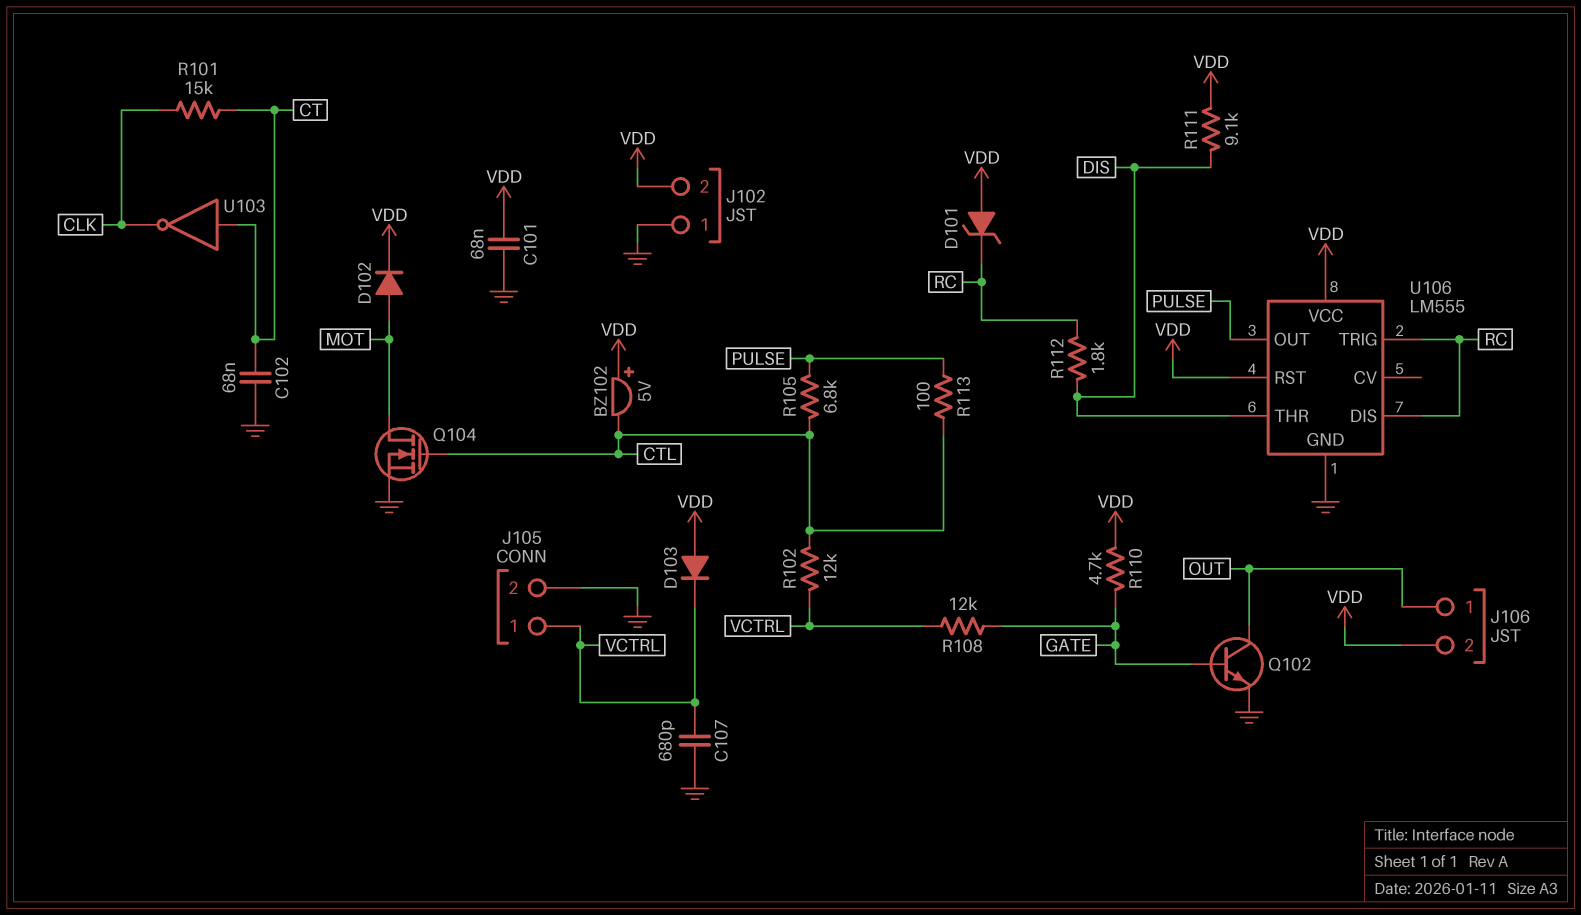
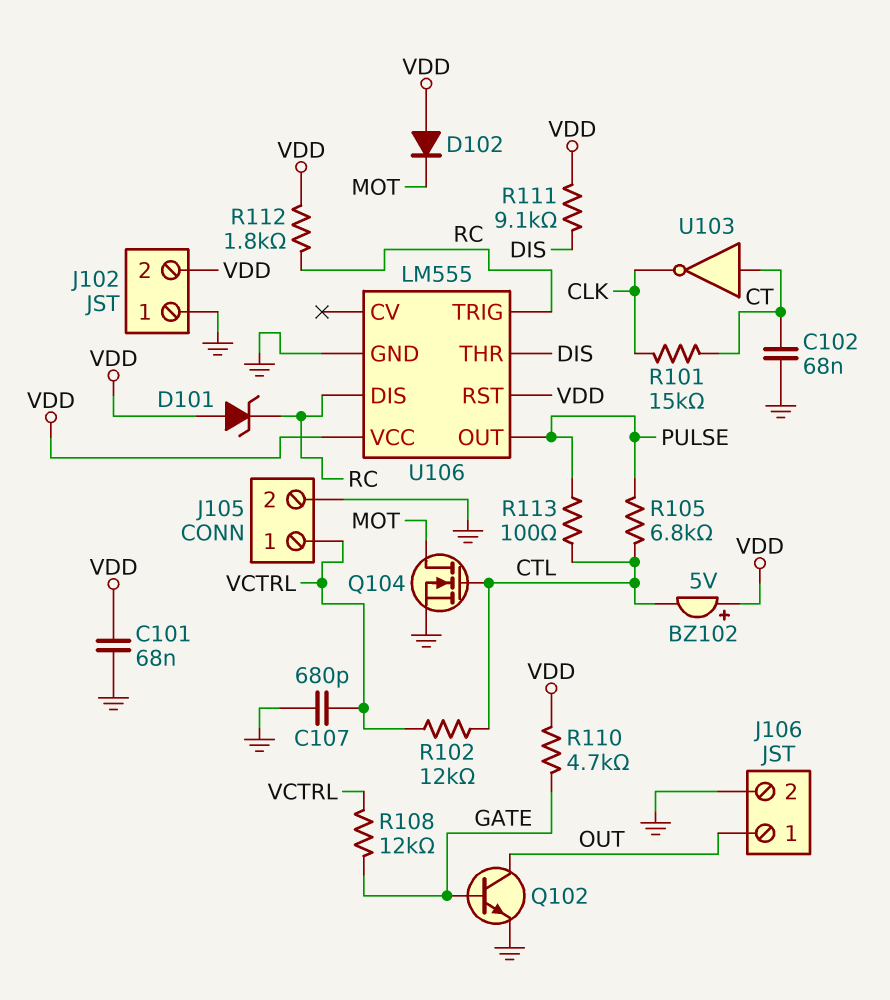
D102: diode (A MOT, K VDD) -> diode (A VDD, K MOT)
D103: diode (A VDD, K VCTRL) -> none
J106 pin 2: VDD -> GND
R112: 1.8k (DIS, RC) -> 1.8k (RC, VDD)

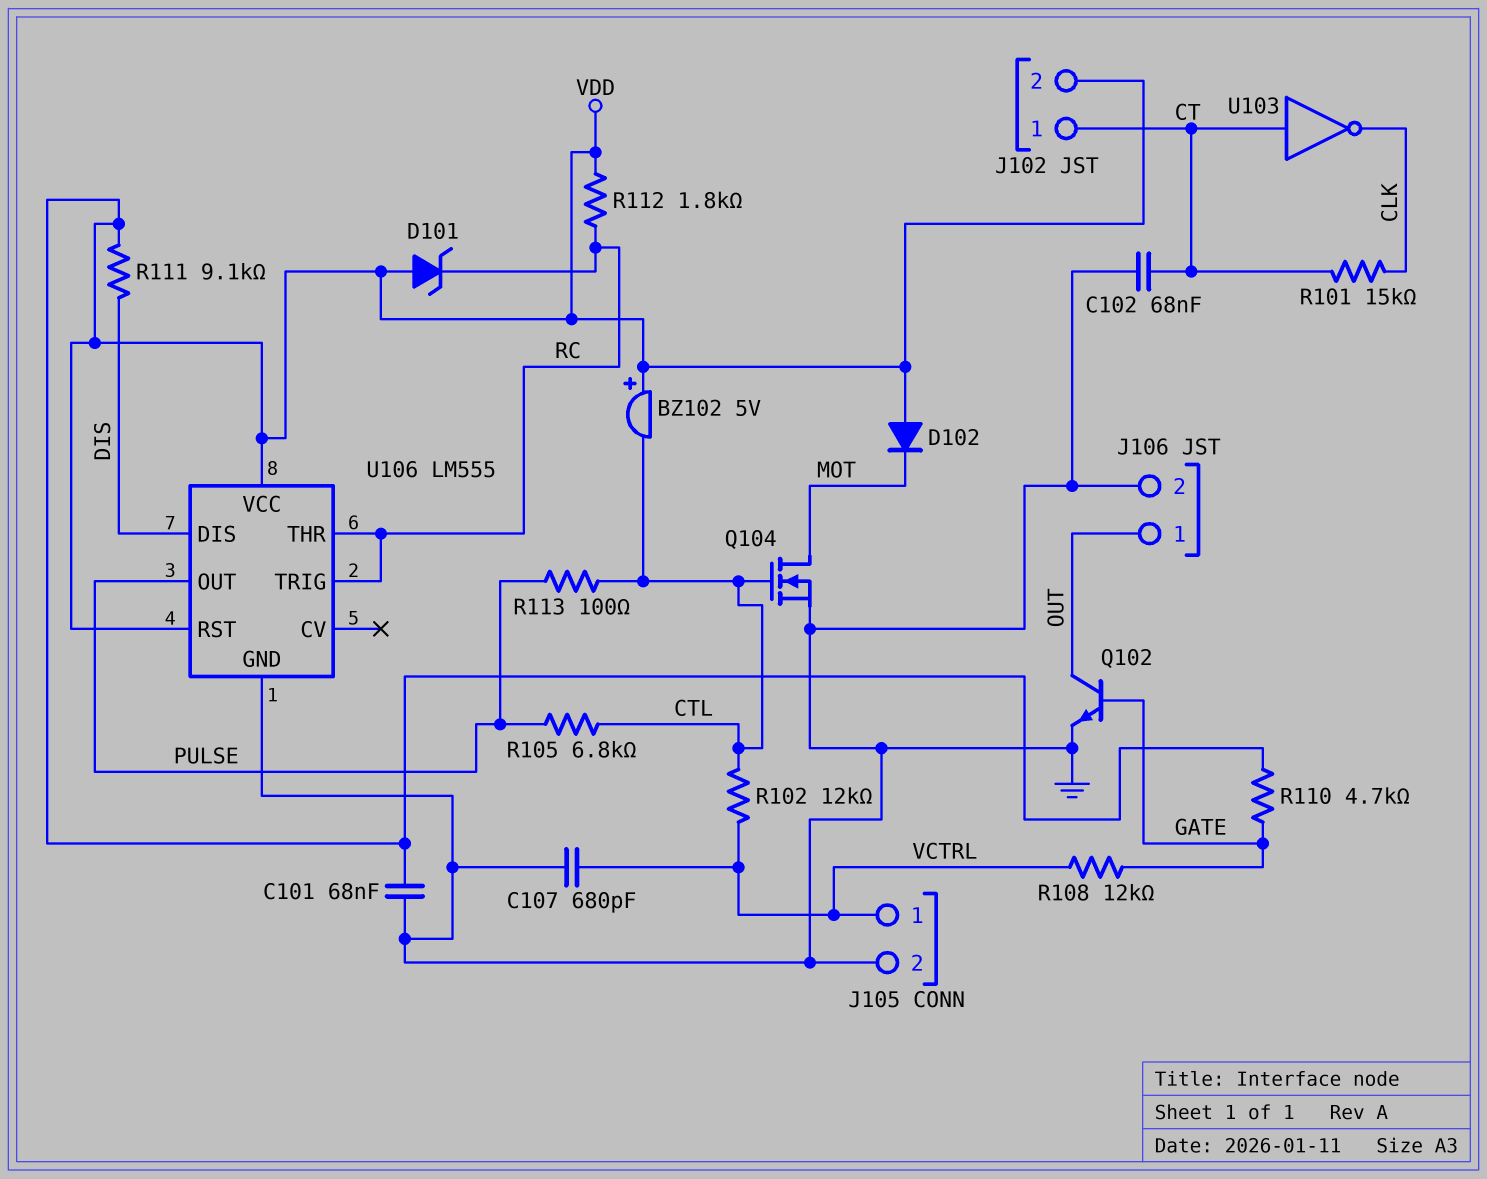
J102 pin 1: GND -> CT
U106 pin DIS: RC -> DIS
U106 pin THR: DIS -> RC

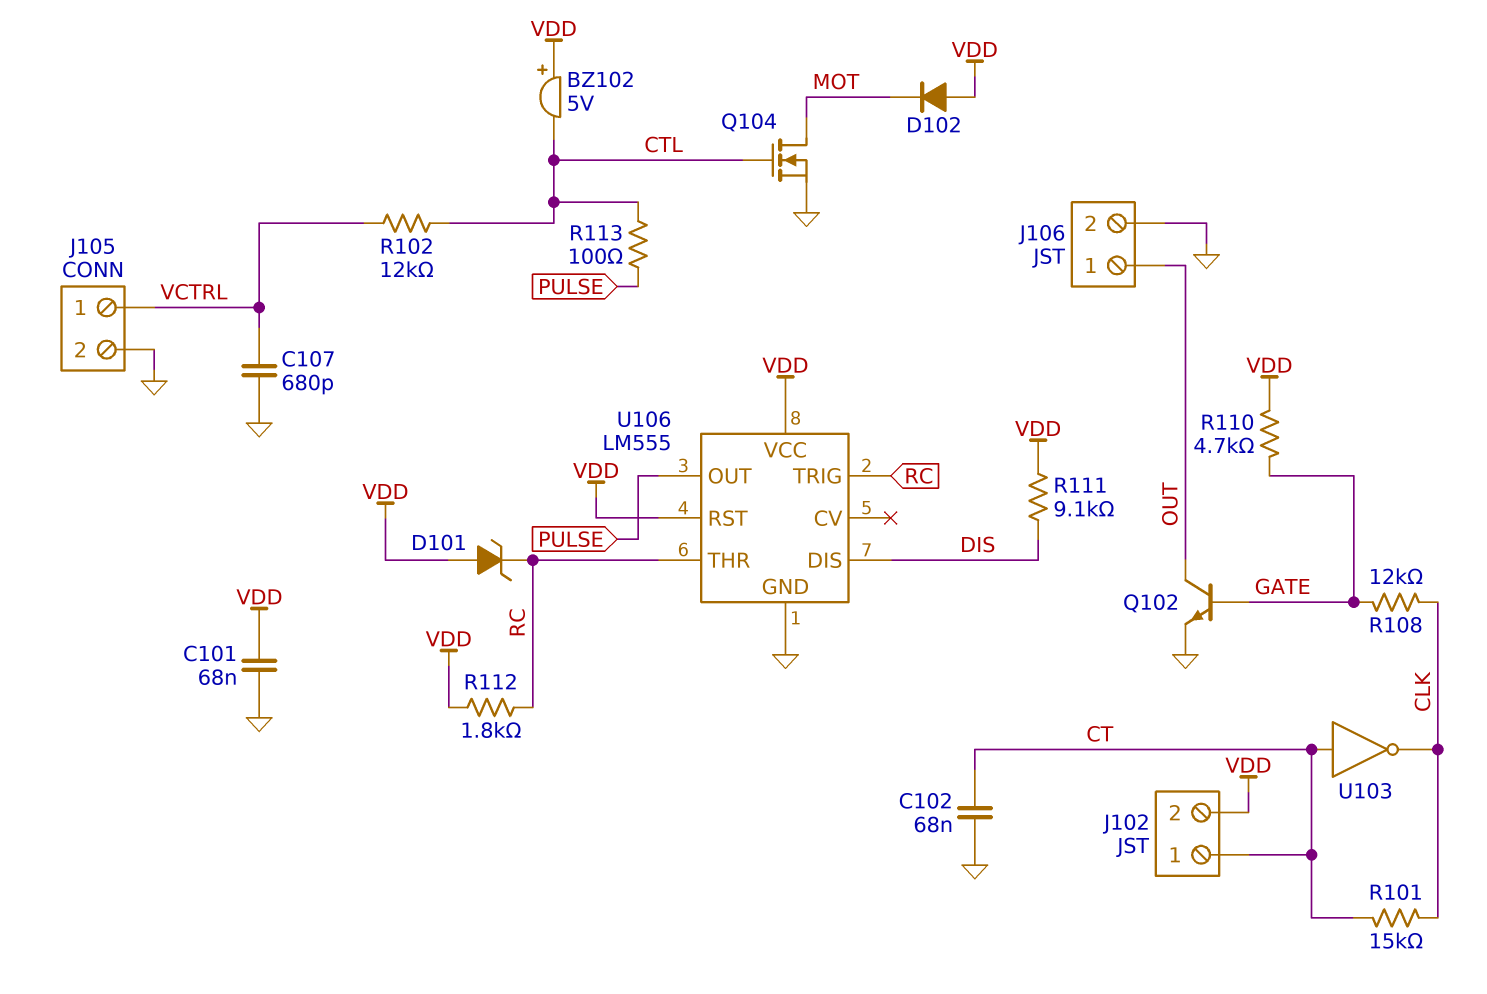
R105: 6.8k (CTL, PULSE) -> none
R108: 12k (GATE, VCTRL) -> 12k (CLK, GATE)

